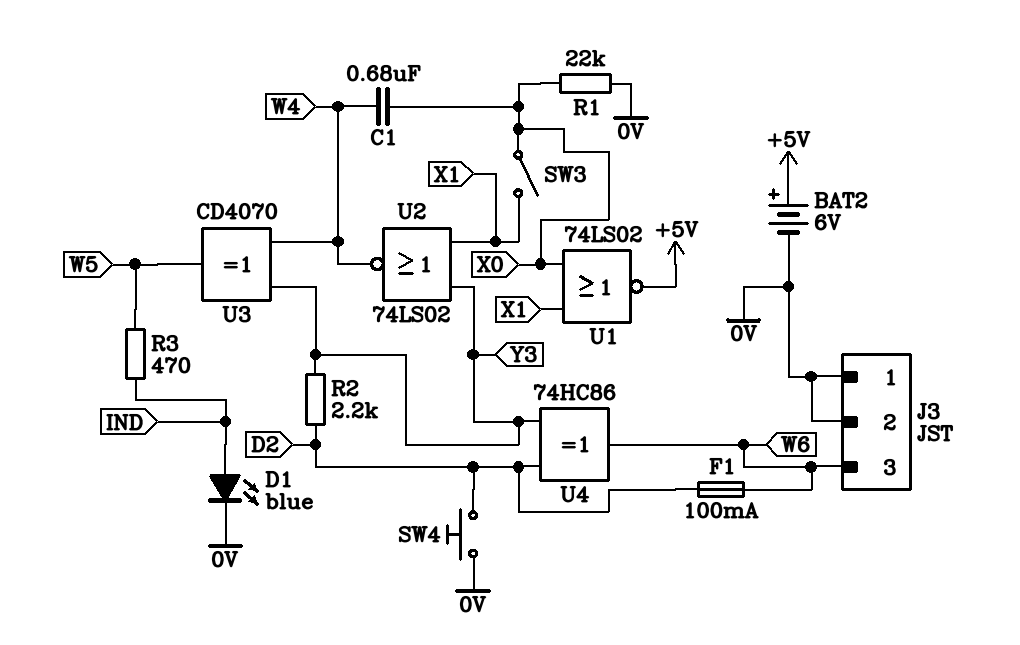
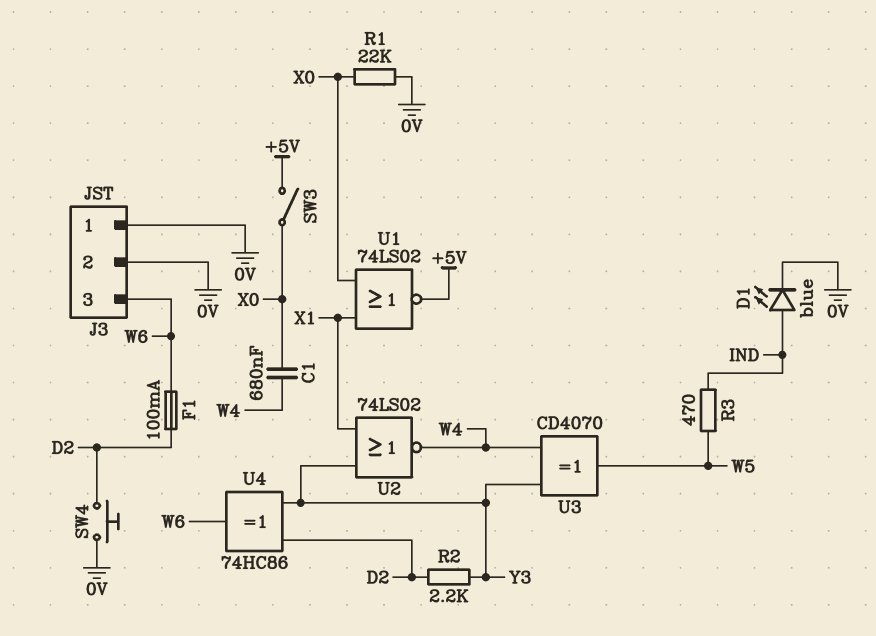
BAT2: 6V (plus +5V, minus 0V) -> none
SW3: switch (X0, X1) -> switch (+5V, X0)

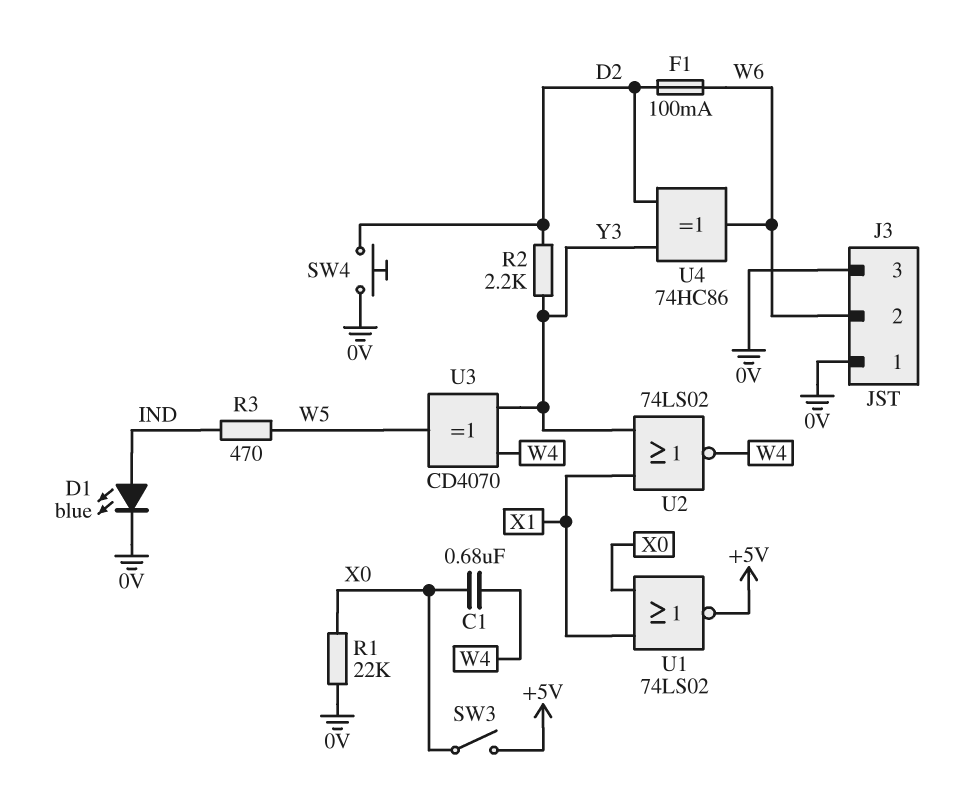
J3 pin 2: 0V -> W6
J3 pin 3: W6 -> 0V

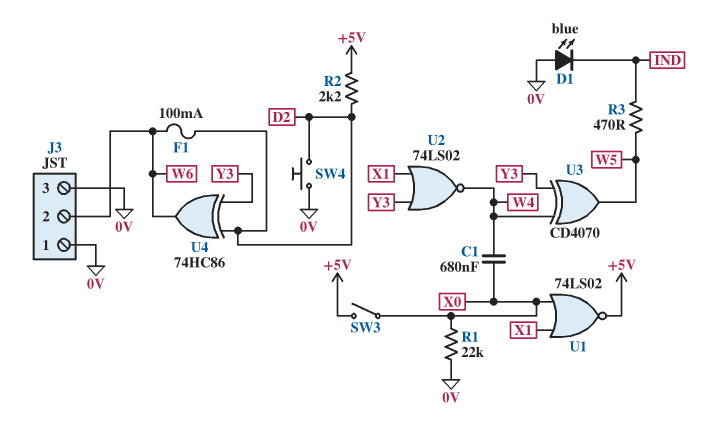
D1: LED blue (A IND, K 0V) -> LED blue (A 0V, K IND)
R2: 2.2k (D2, Y3) -> 2.2k (+5V, D2)

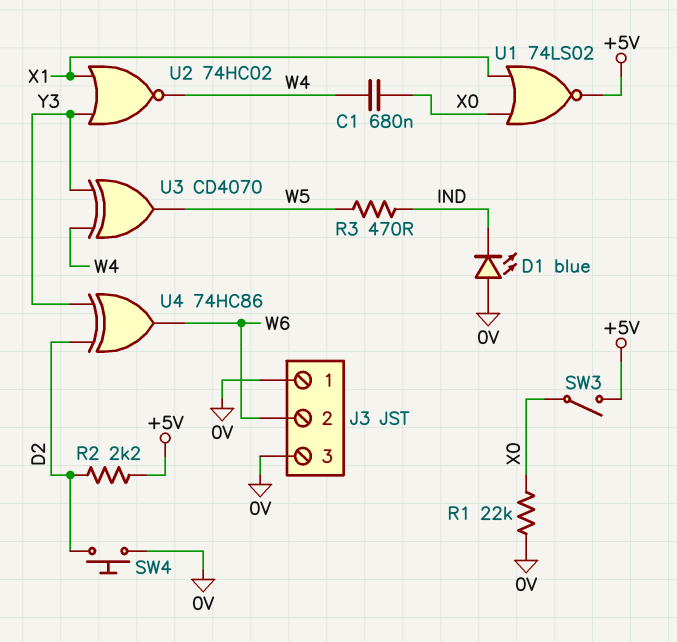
F1: 100mA (D2, W6) -> none
U2: NOR 74LS02 (in X1, in Y3, out W4) -> NOR 74HC02 (in X1, in Y3, out W4)

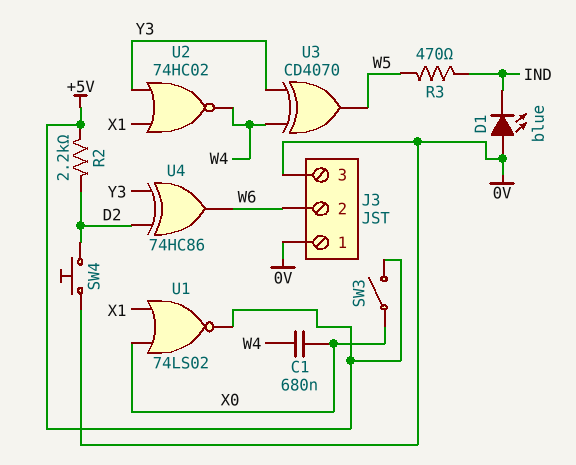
R1: 22k (0V, X0) -> none

